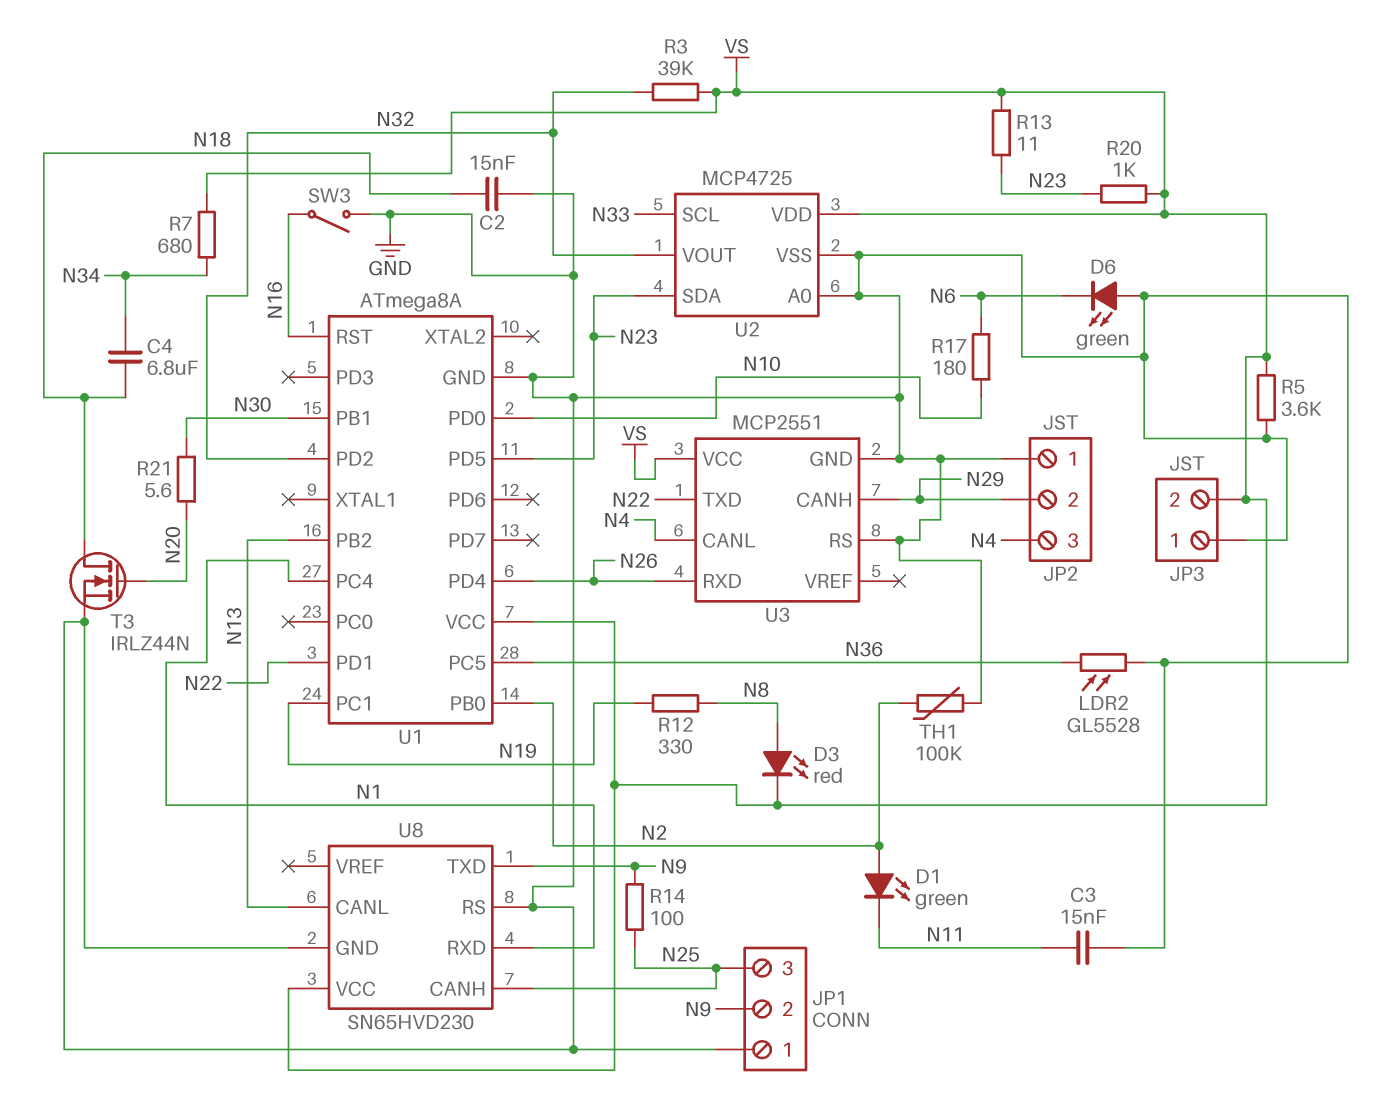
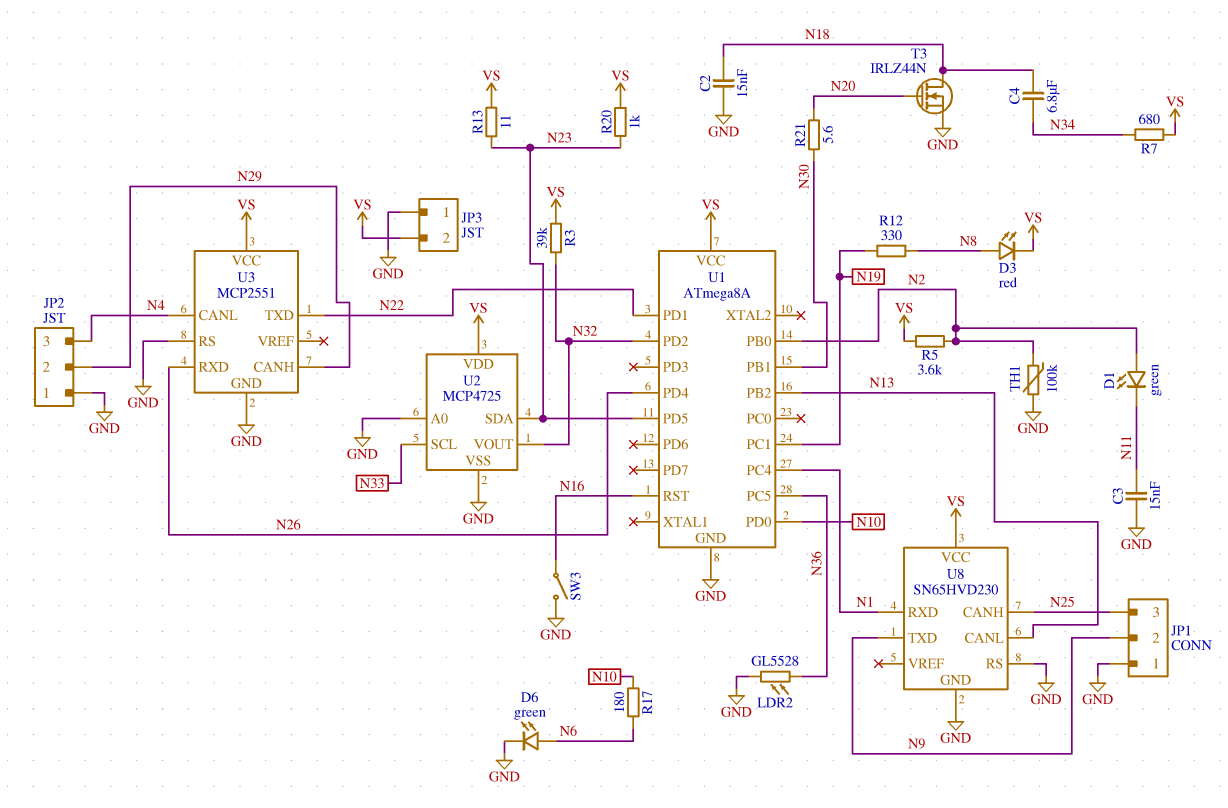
D6: LED green (A GND, K N6) -> LED green (A N6, K GND)
R5: 3.6k (GND, VS) -> 3.6k (N2, VS)
R14: 100 (N9, N25) -> none

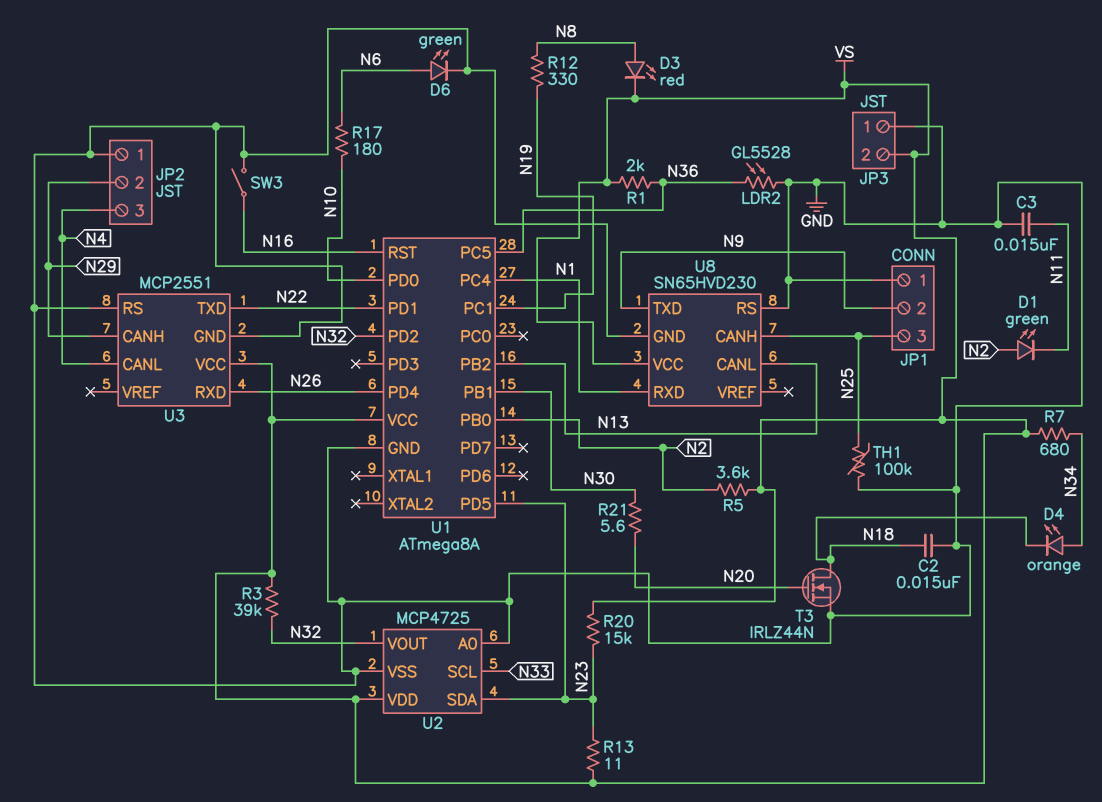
C4: 6.8uF (N18, N34) -> none
D4: none -> LED orange (A N34, K N18)
R1: none -> 2k (N36, VS)
R20: 1k (N23, VS) -> 15k (N23, VS)
TH1: 100k (GND, N2) -> 100k (GND, N25)

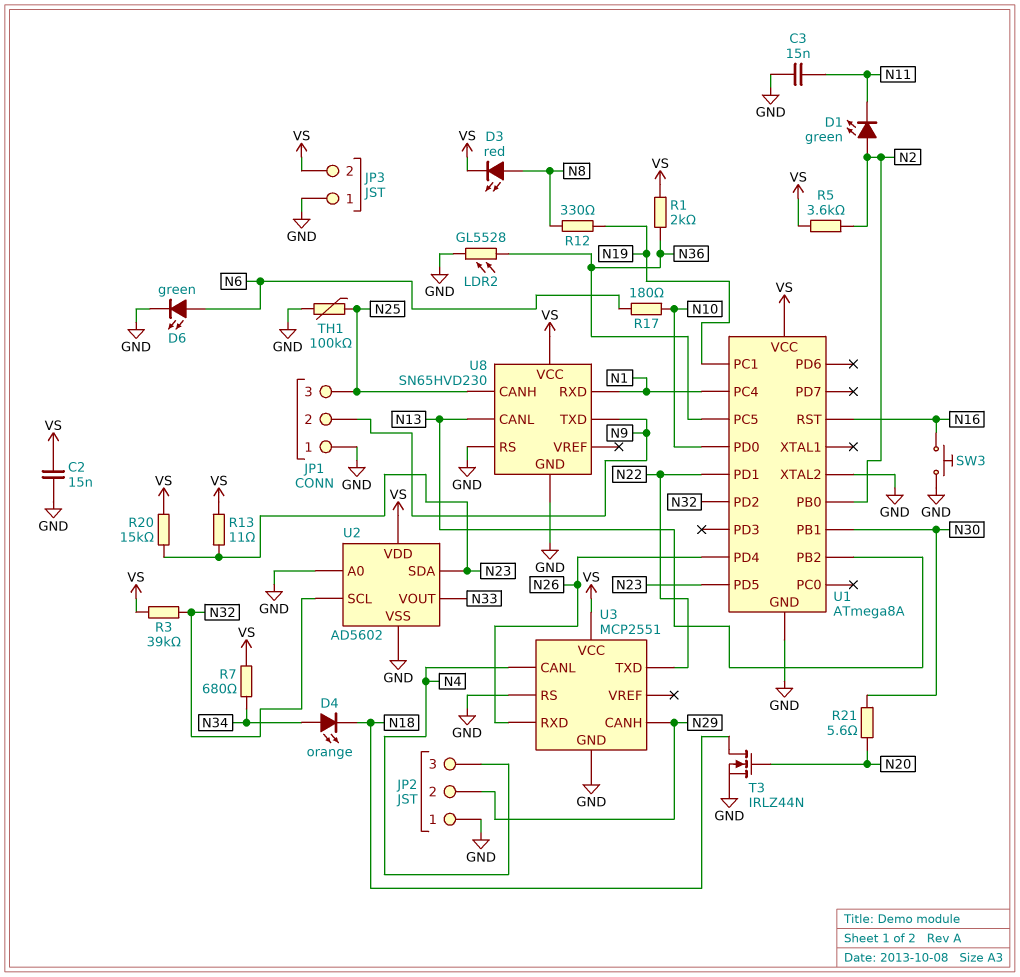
C2: 15nF (GND, N18) -> 15nF (GND, VS)
SW3: switch (GND, N16) -> button (GND, N16)
U1 pin XTAL2: none -> GND
U2: MCP4725 -> AD5602
U2 pin SCL: N33 -> N32
U2 pin VOUT: N32 -> N33

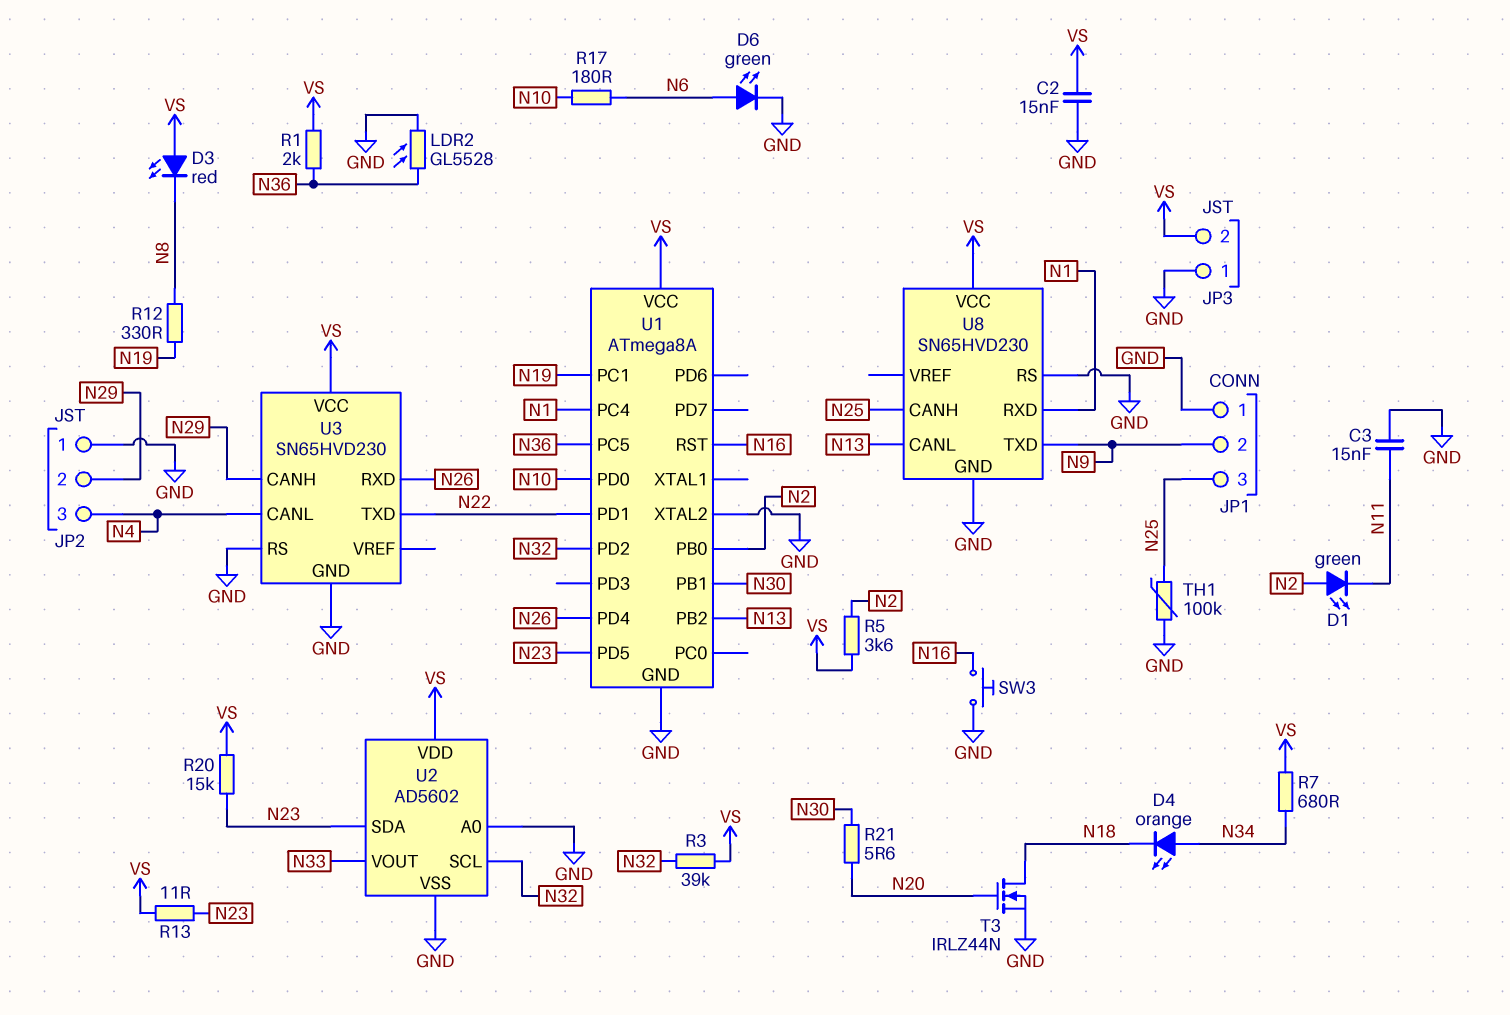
D3: LED red (A N8, K VS) -> LED red (A VS, K N8)
U3: MCP2551 -> SN65HVD230

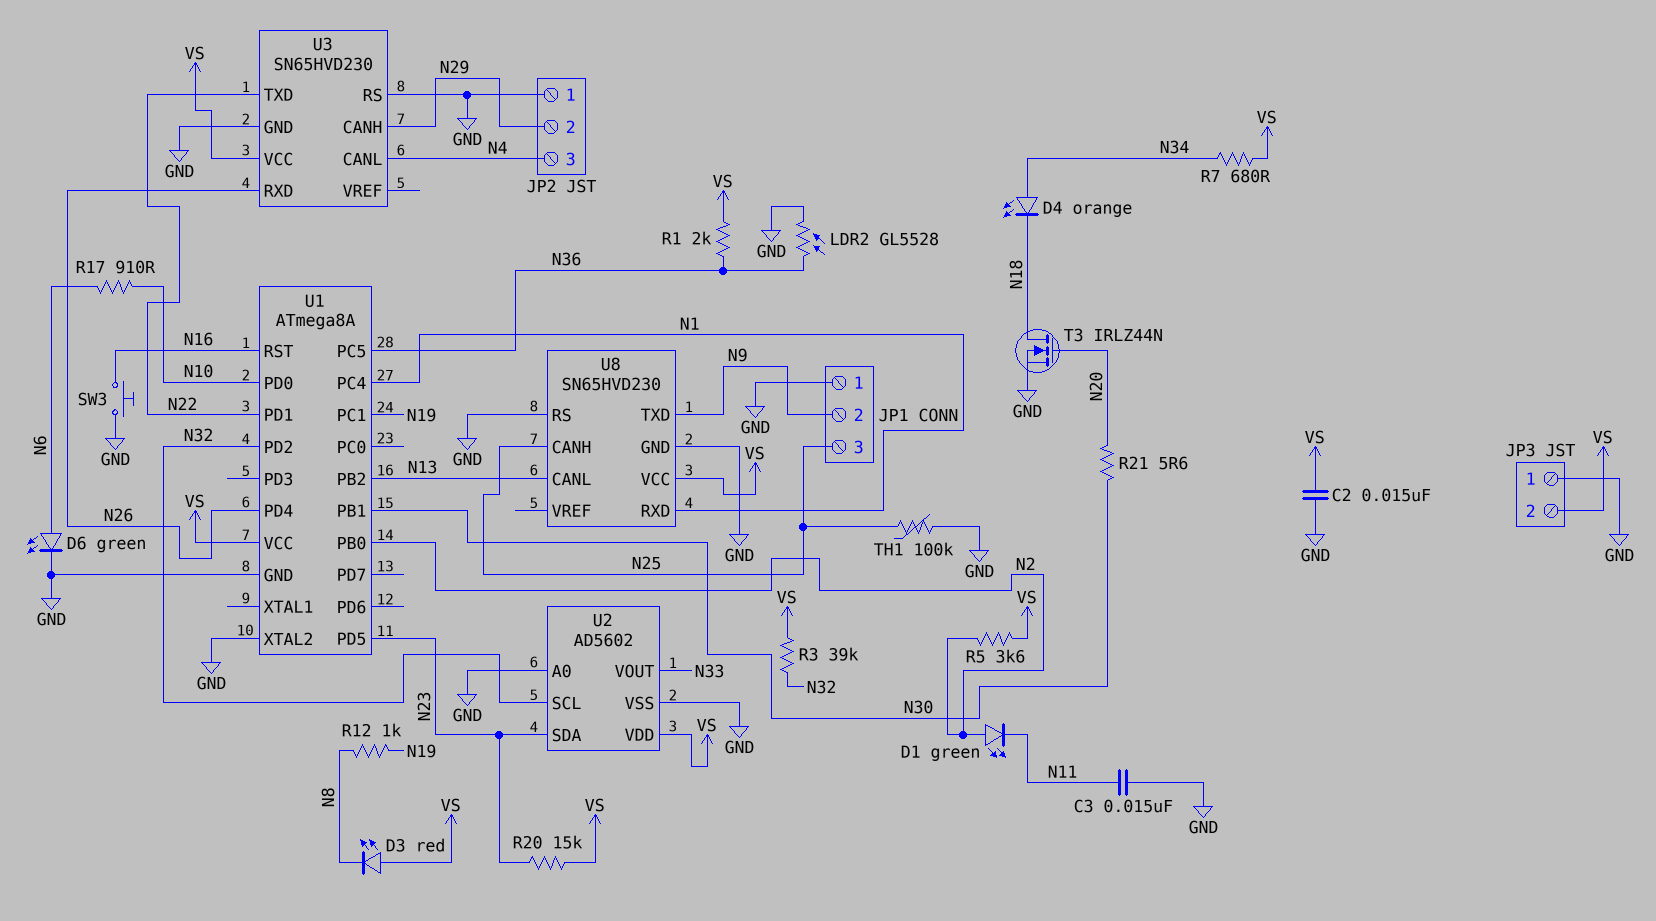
R12: 330 (N8, N19) -> 1k (N8, N19)
R13: 11 (N23, VS) -> none
R17: 180 (N6, N10) -> 910 (N6, N10)

